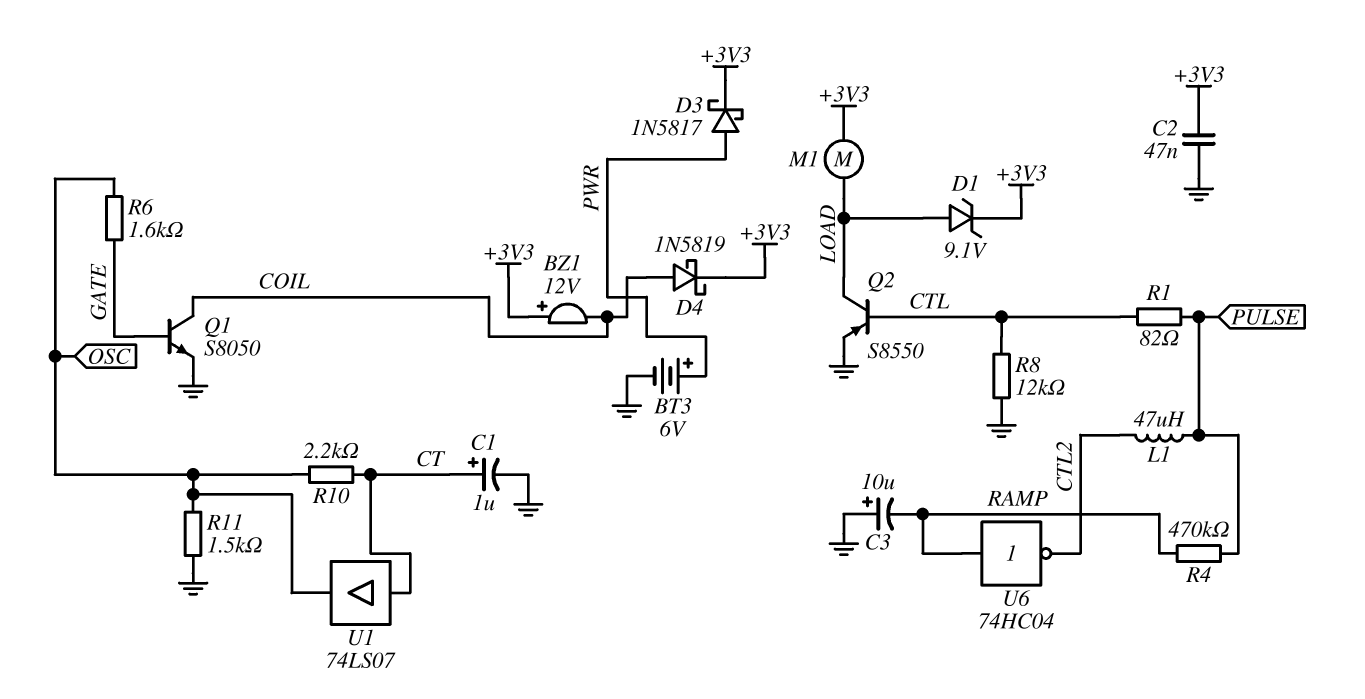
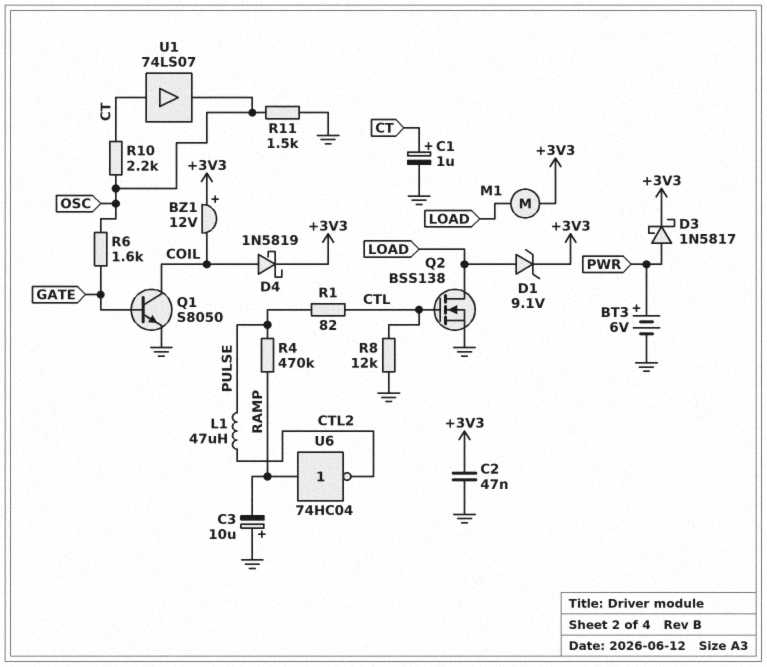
Q2: PNP S8550 (B CTL, C LOAD, E GND) -> NMOS BSS138 (G CTL, D LOAD, S GND)

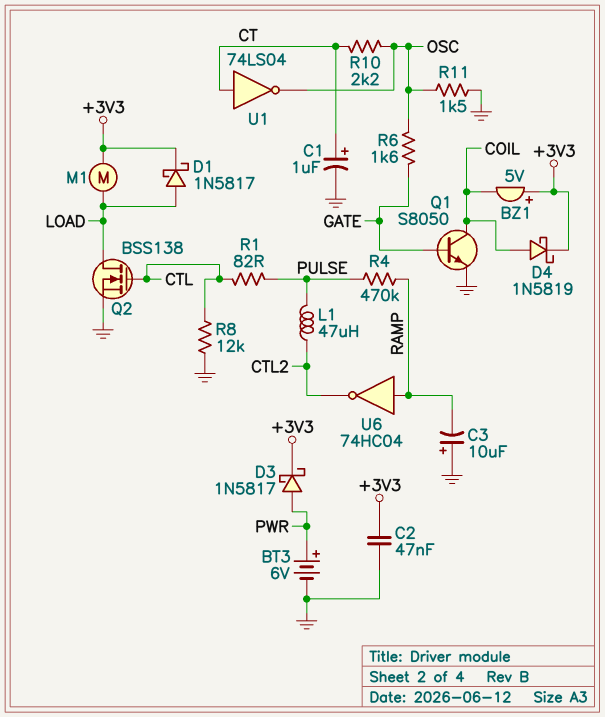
BZ1: buzzer 12V (plus +3V3, minus COIL) -> buzzer 5V (plus +3V3, minus COIL)
D1: zener 9.1V (A LOAD, K +3V3) -> schottky 1N5817 (A LOAD, K +3V3)
U1: buffer 74LS07 (in CT, out OSC) -> NOT 74LS04 (in CT, out OSC)

